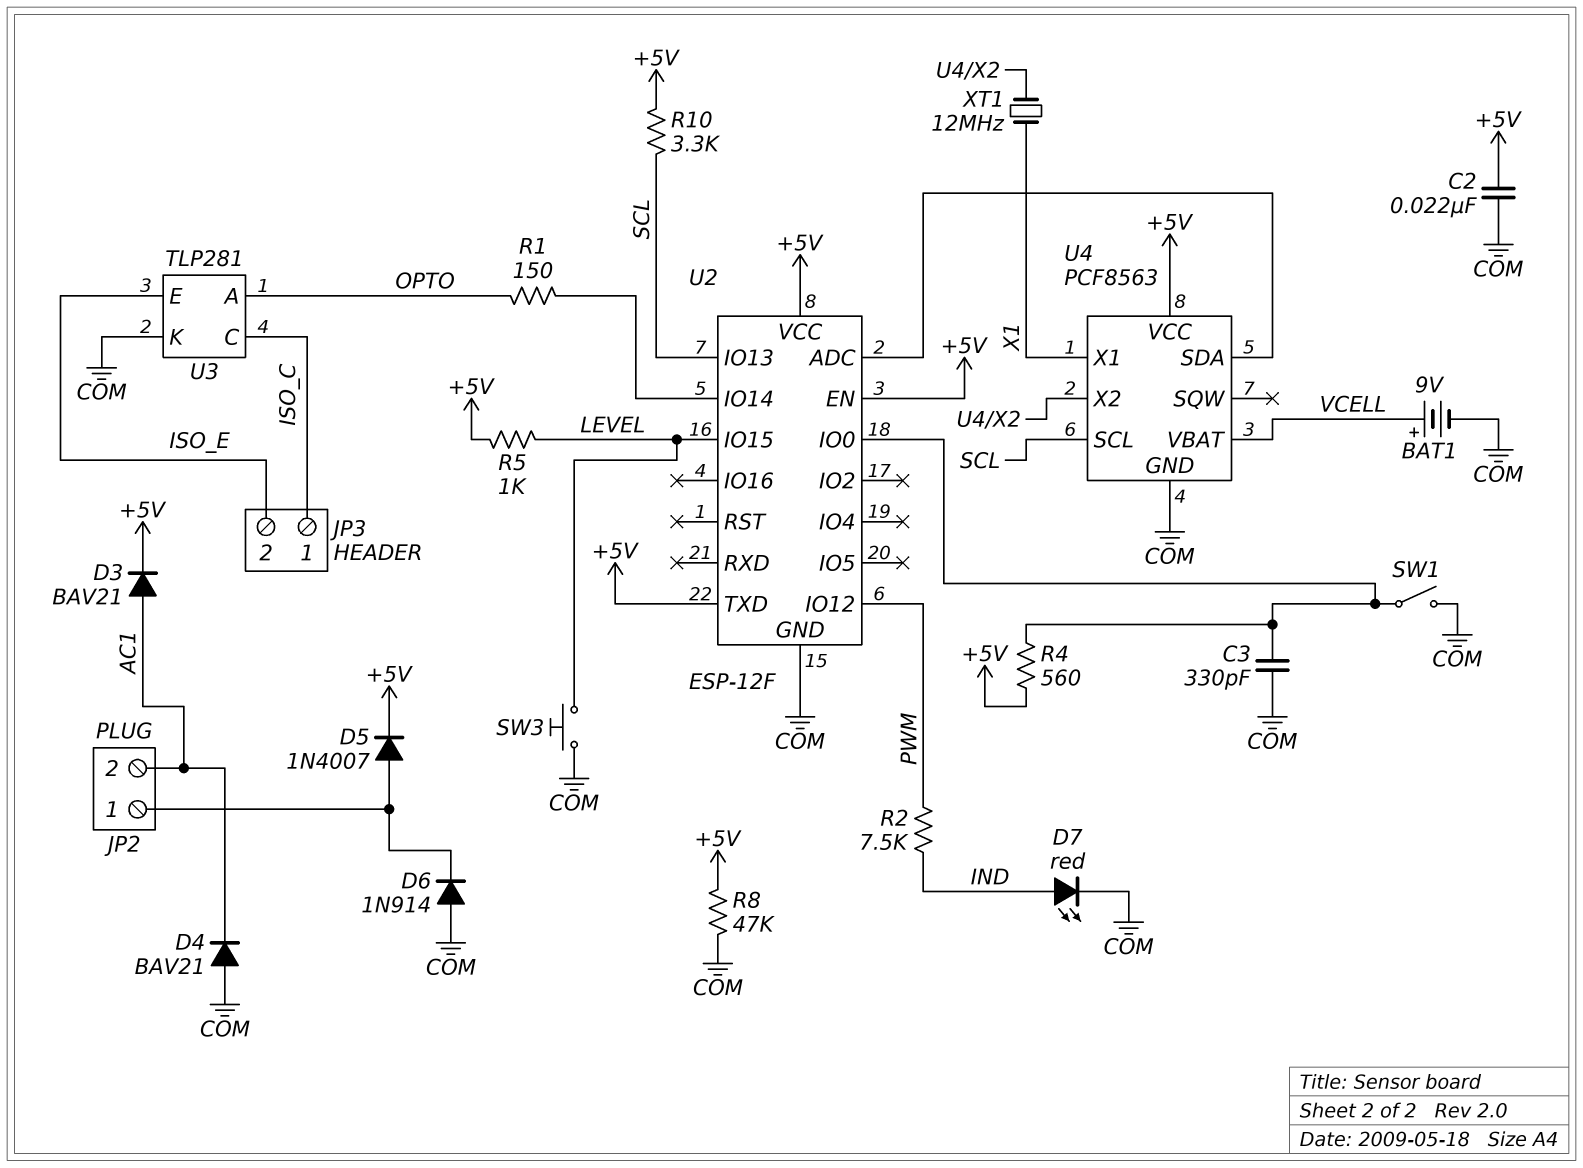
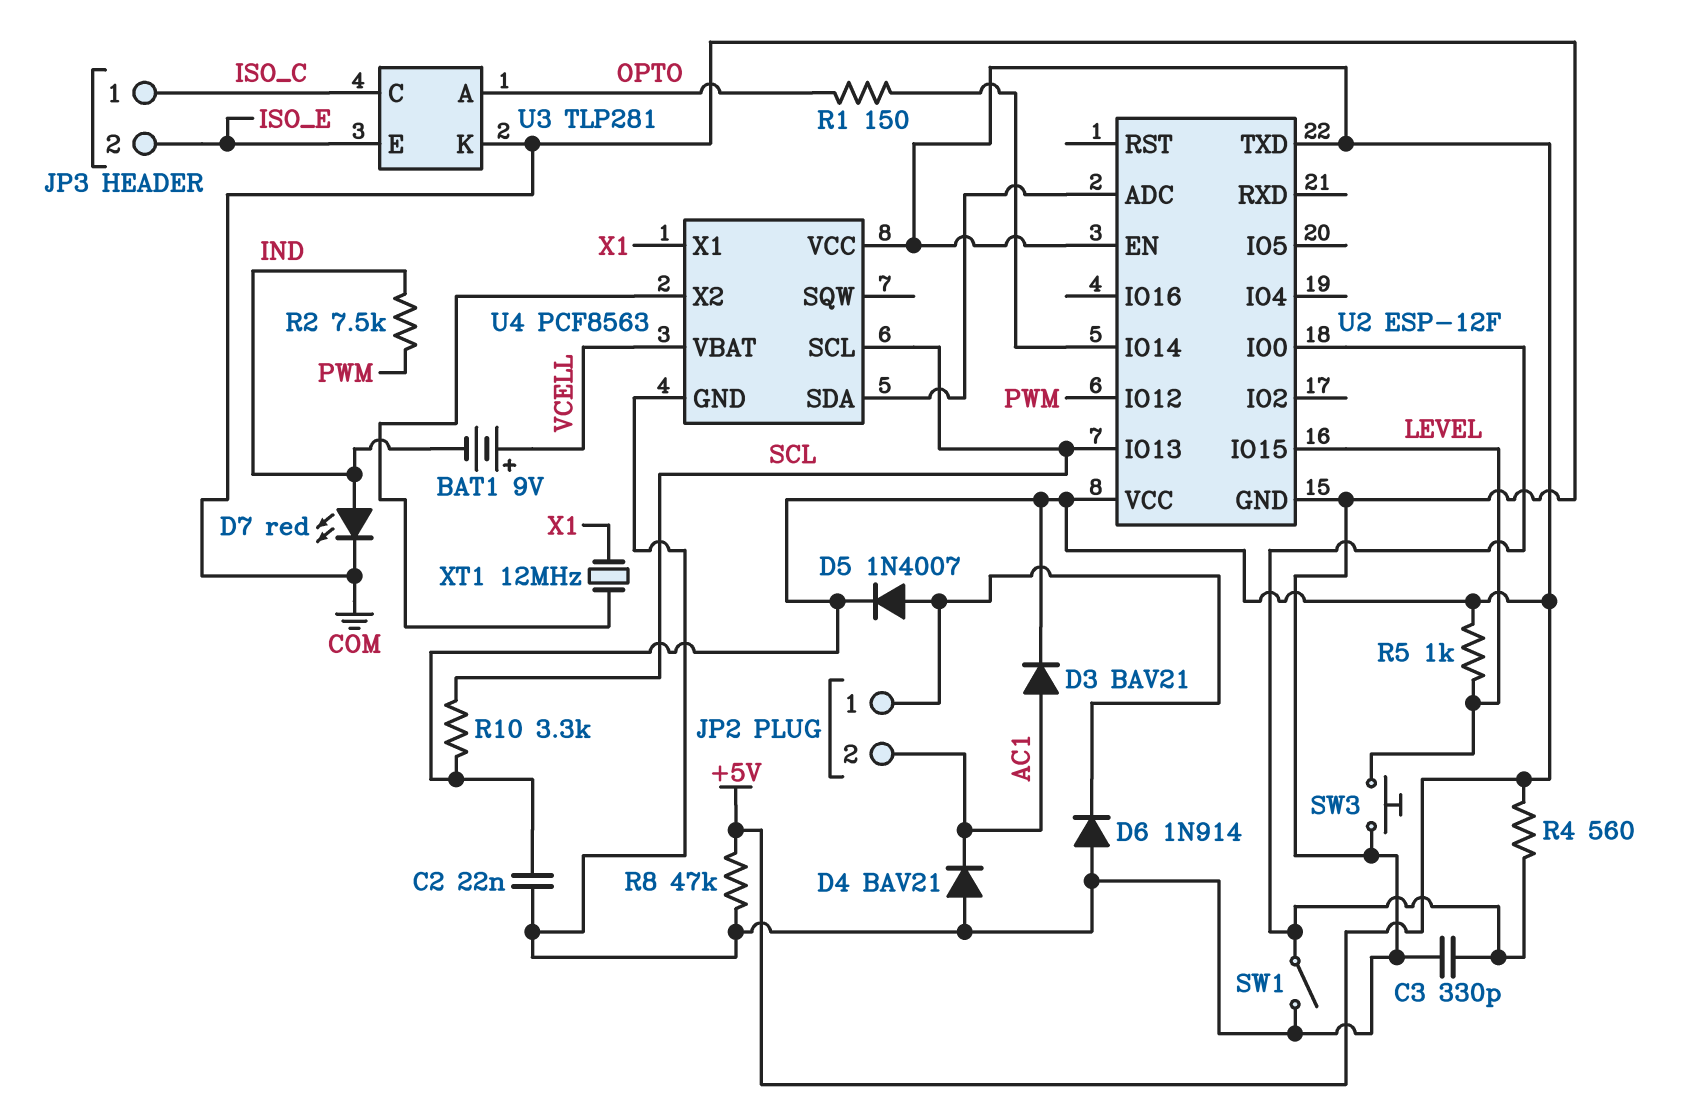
BAT1: 9V (plus VCELL, minus COM) -> 9V (plus VCELL, minus IND)

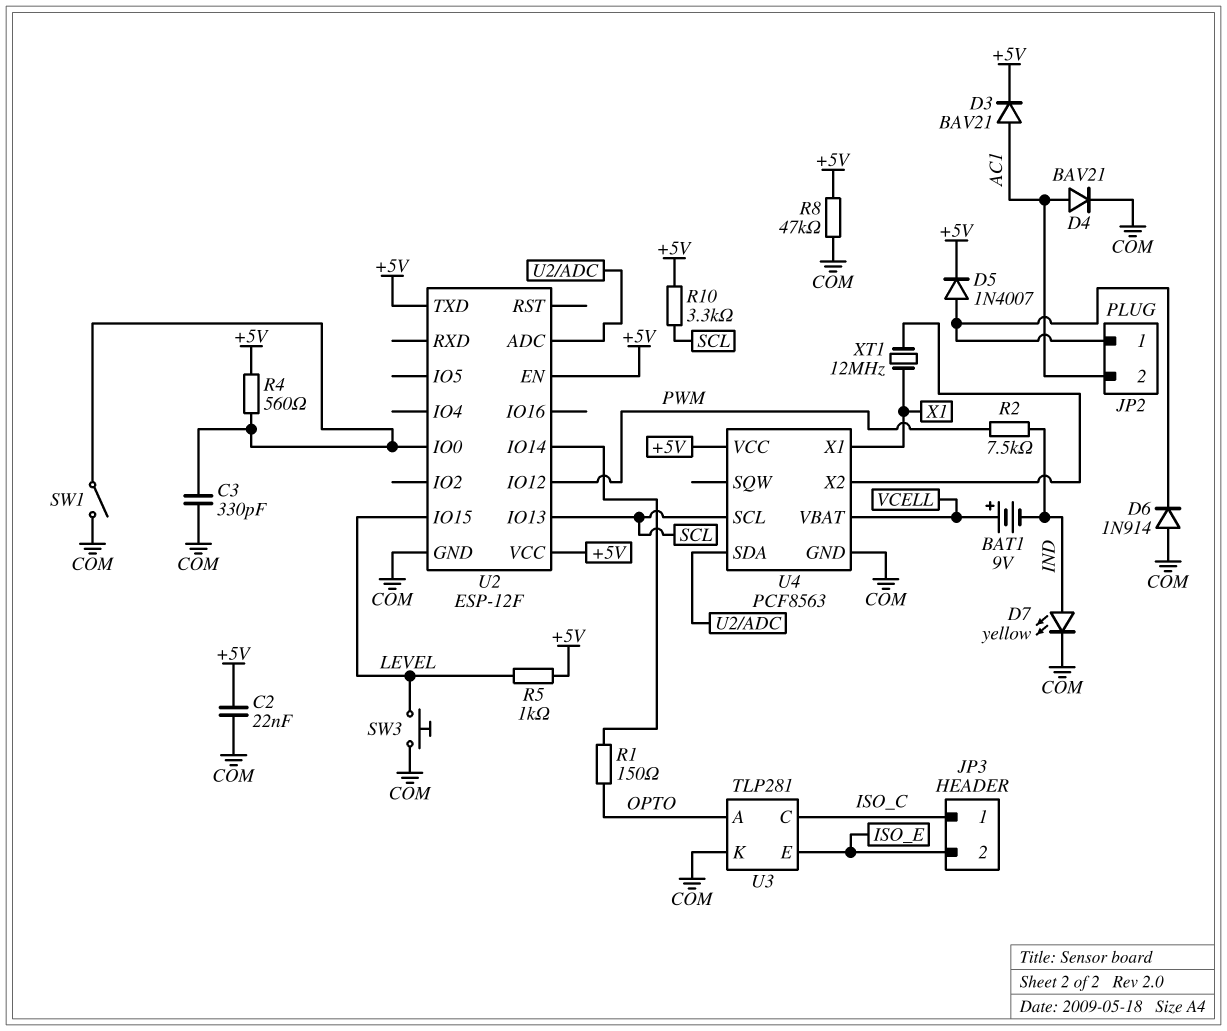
D4: diode BAV21 (A COM, K AC1) -> diode BAV21 (A AC1, K COM)
D7: LED red (A IND, K COM) -> LED yellow (A IND, K COM)

